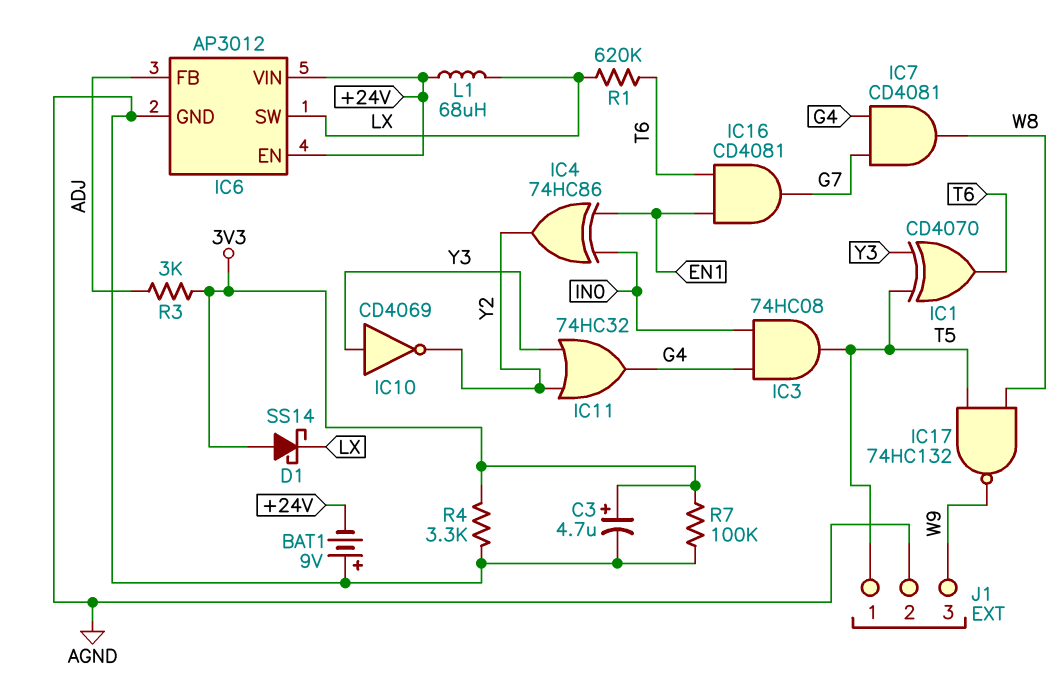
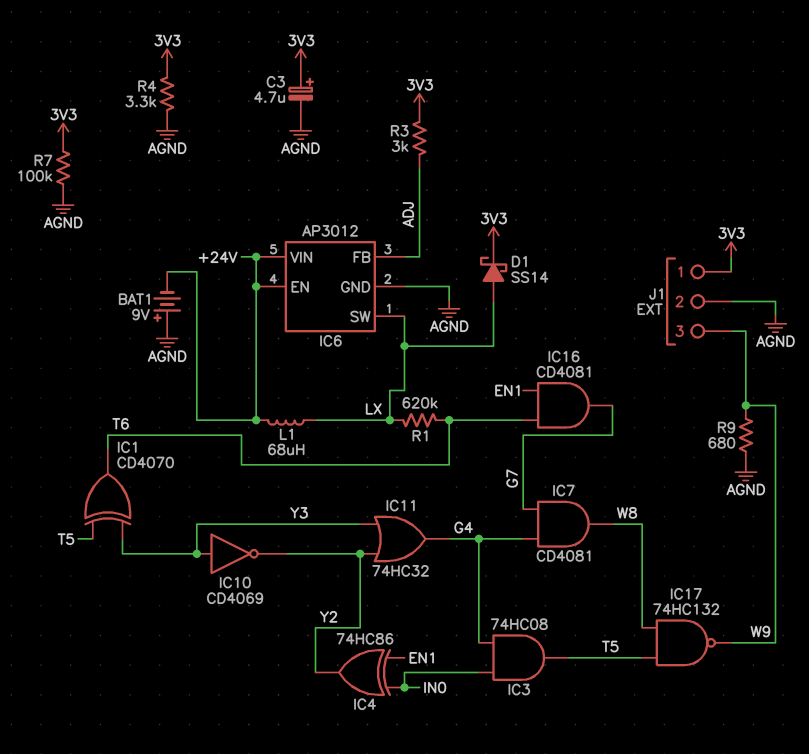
D1: schottky SS14 (A 3V3, K LX) -> schottky SS14 (A LX, K 3V3)
J1 pin 1: T5 -> 3V3
R9: none -> 680 (AGND, W9)

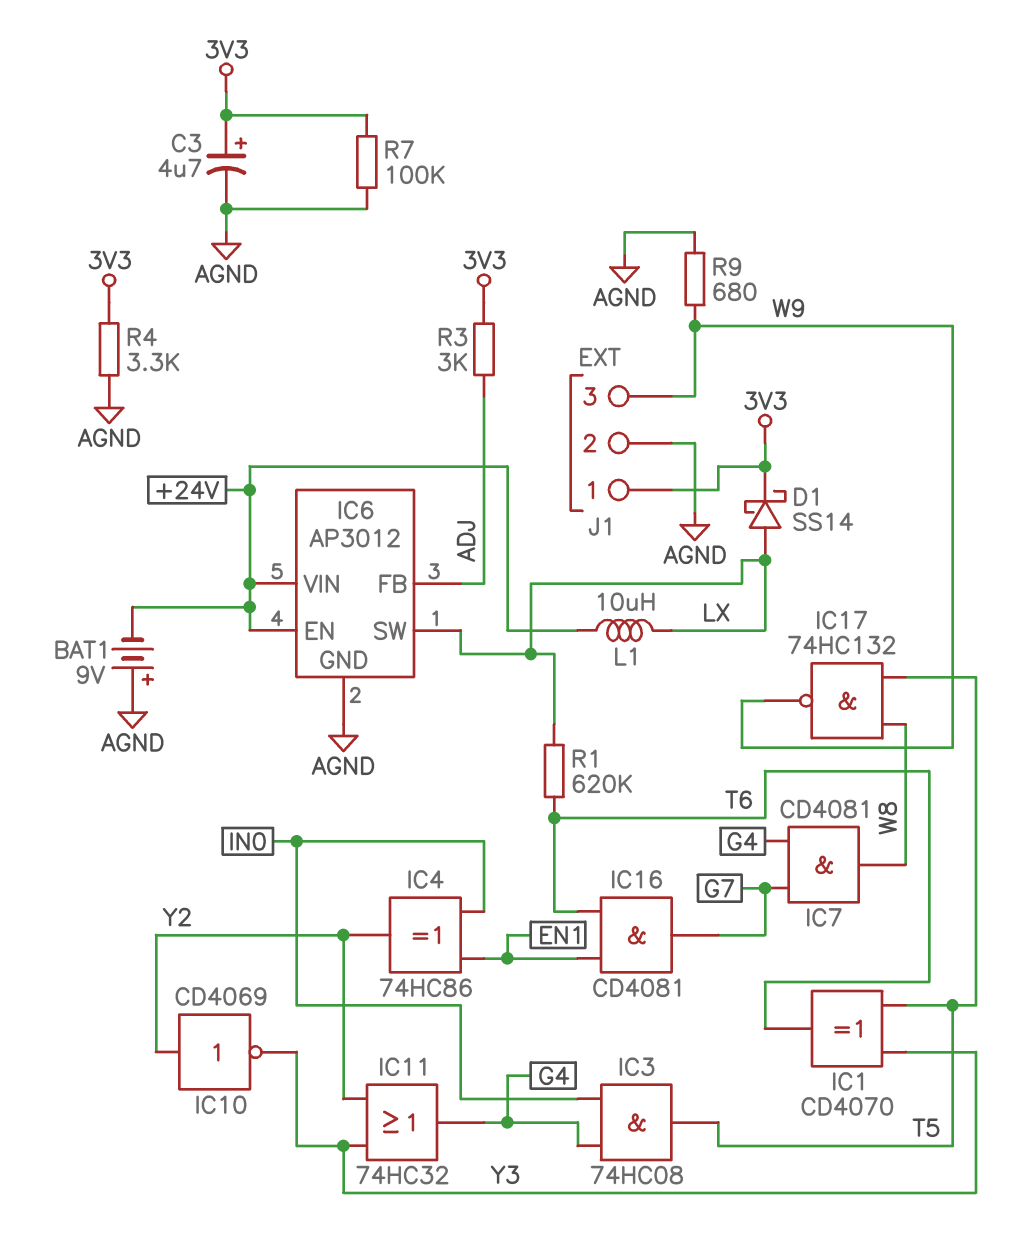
IC10: NOT CD4069 (in Y3, out Y2) -> NOT CD4069 (in Y2, out Y3)
L1: 68uH (+24V, LX) -> 10uH (+24V, LX)

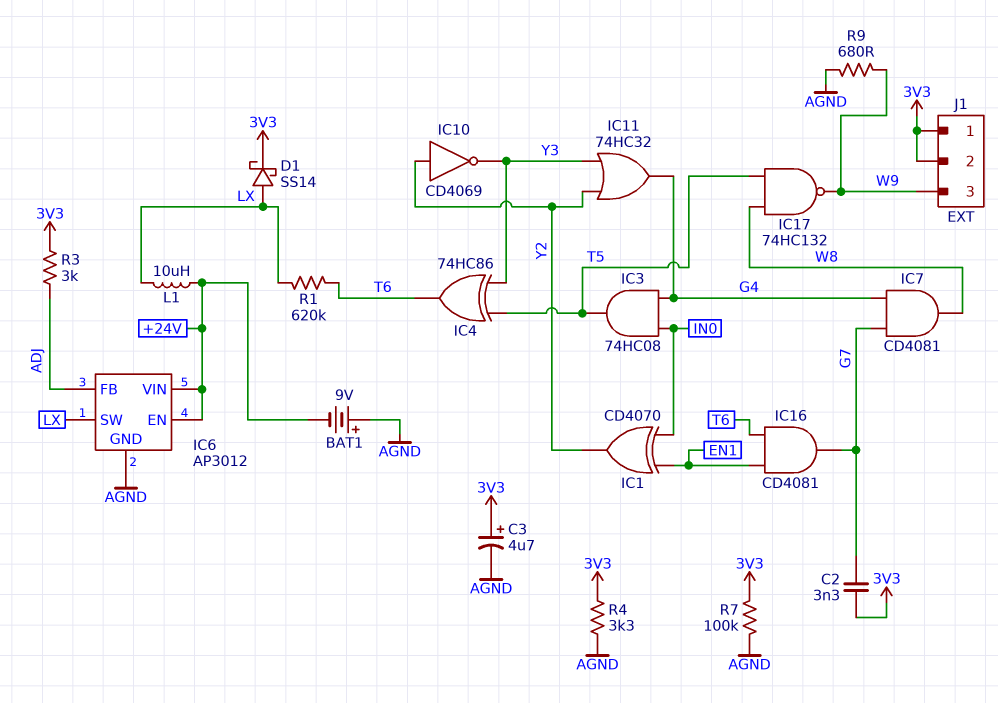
C2: none -> 3.3nF (3V3, G7)
IC1: XOR CD4070 (in T5, in Y3, out T6) -> XOR CD4070 (in EN1, in IN0, out Y2)
IC4: XOR 74HC86 (in EN1, in IN0, out Y2) -> XOR 74HC86 (in T5, in Y3, out T6)
J1 pin 2: AGND -> 3V3

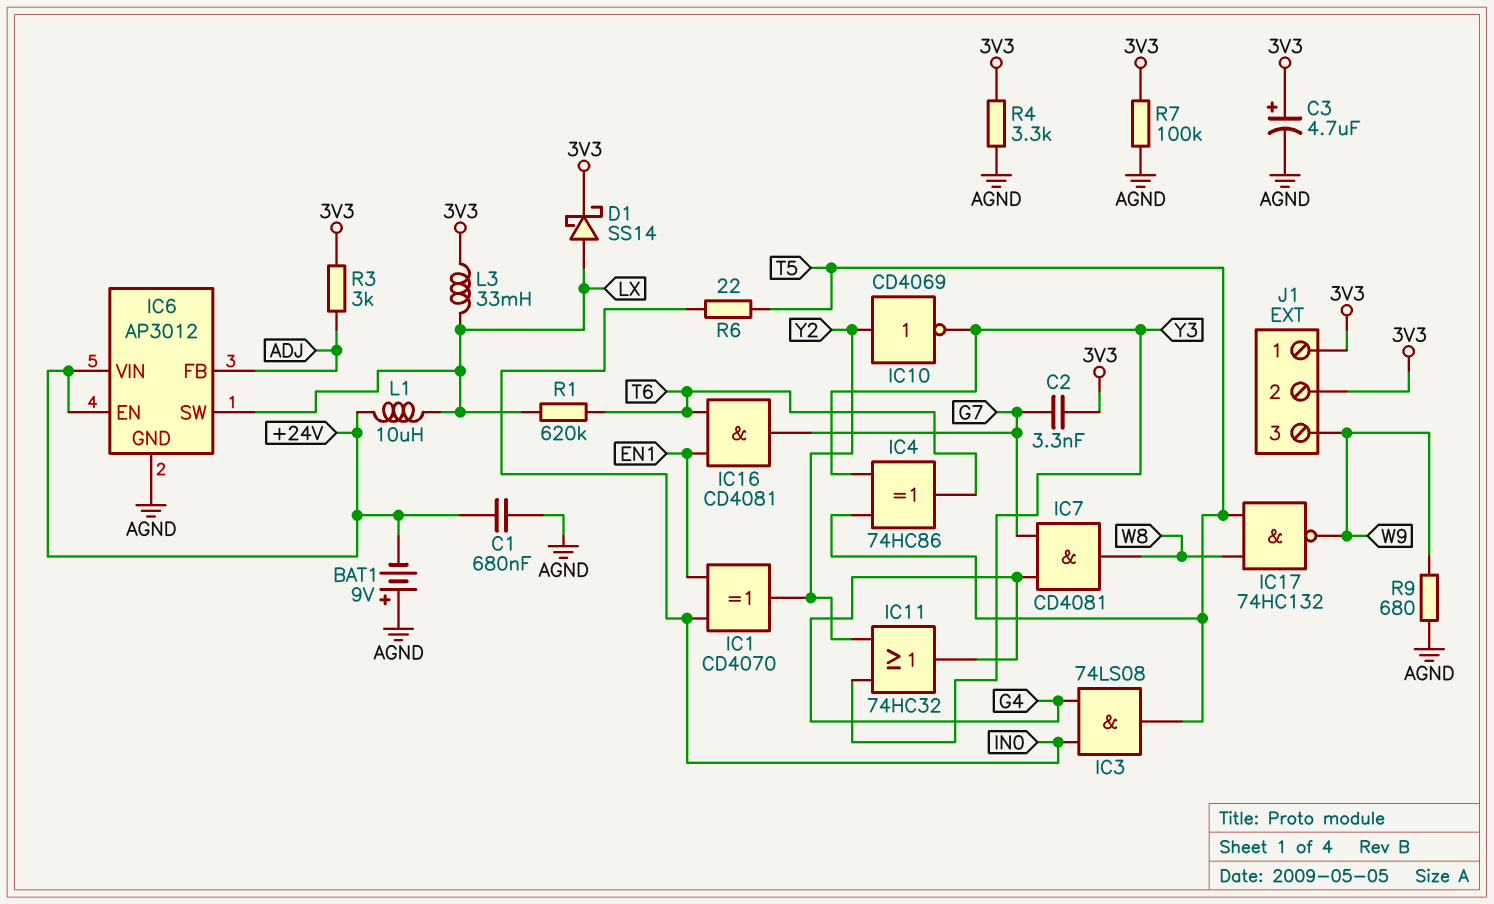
C1: none -> 680nF (+24V, AGND)
IC3: AND 74HC08 (in G4, in IN0, out T5) -> AND 74LS08 (in G4, in IN0, out T5)
L3: none -> 33mH (3V3, LX)
R6: none -> 22 (IN0, T5)

